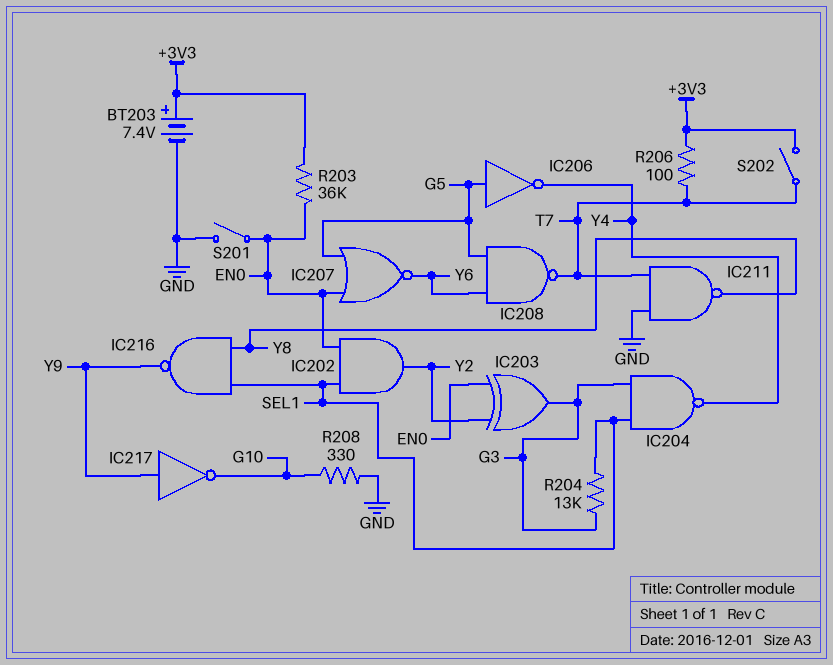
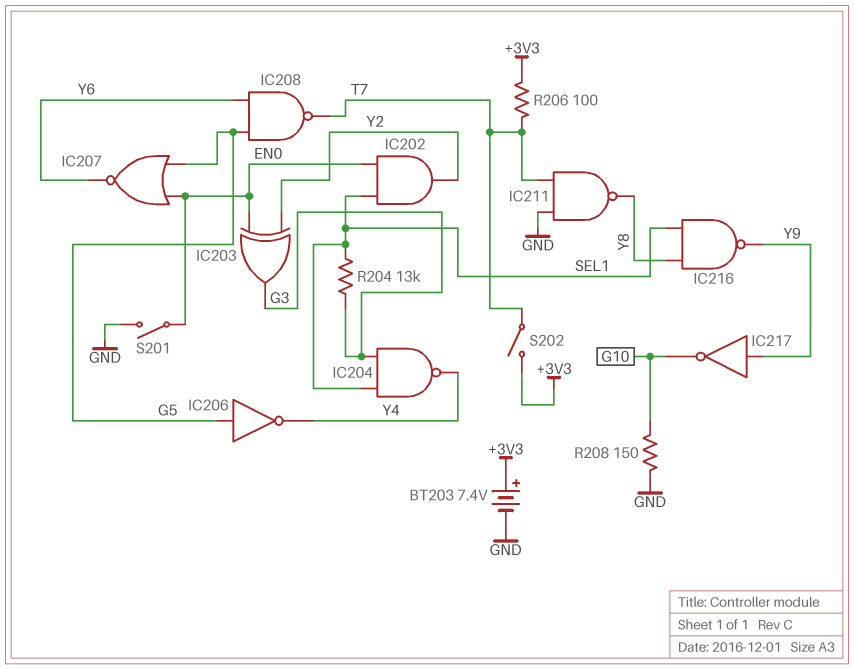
R203: 36k (+3V3, EN0) -> none
R208: 330 (G10, GND) -> 150 (G10, GND)

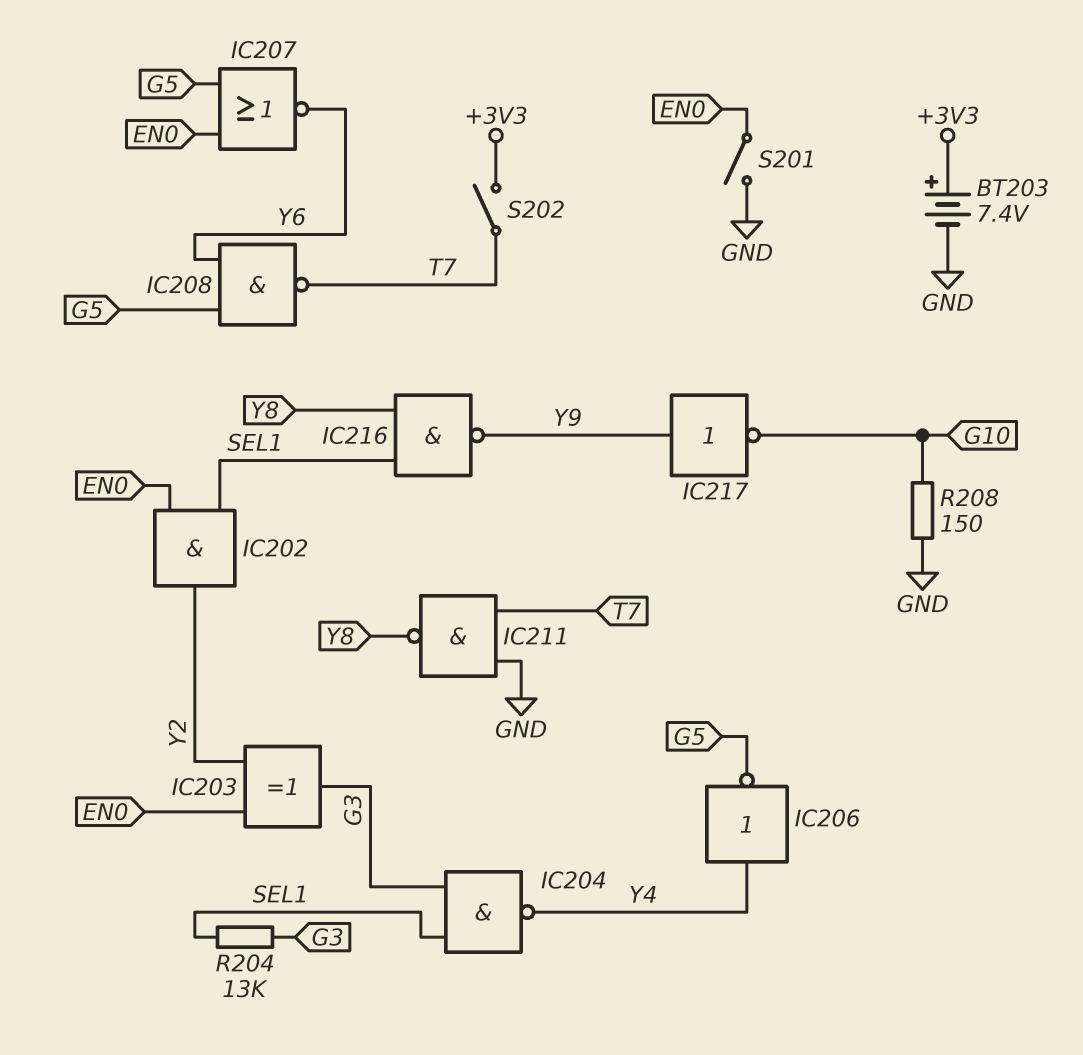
IC206: NOT (in G5, out Y4) -> NOT (in Y4, out G5)
R206: 100 (+3V3, T7) -> none

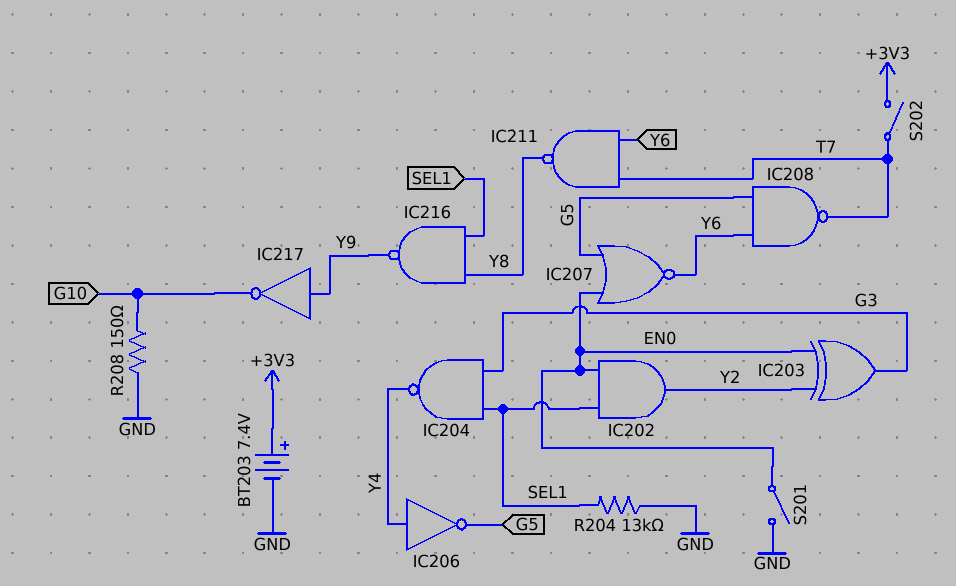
IC211: NAND (in GND, in T7, out Y8) -> NAND (in T7, in Y6, out Y8)
R204: 13k (G3, SEL1) -> 13k (GND, SEL1)

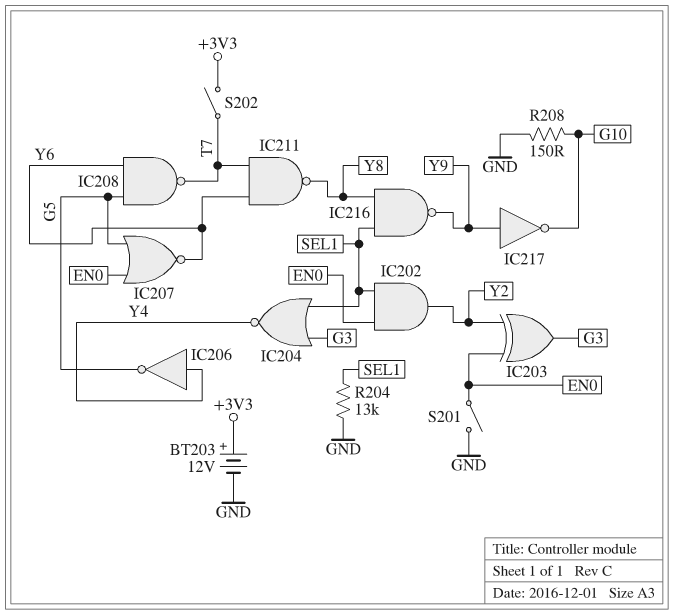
BT203: 7.4V (plus +3V3, minus GND) -> 12V (plus +3V3, minus GND)
IC204: NAND (in G3, in SEL1, out Y4) -> NOR (in G3, in SEL1, out Y4)

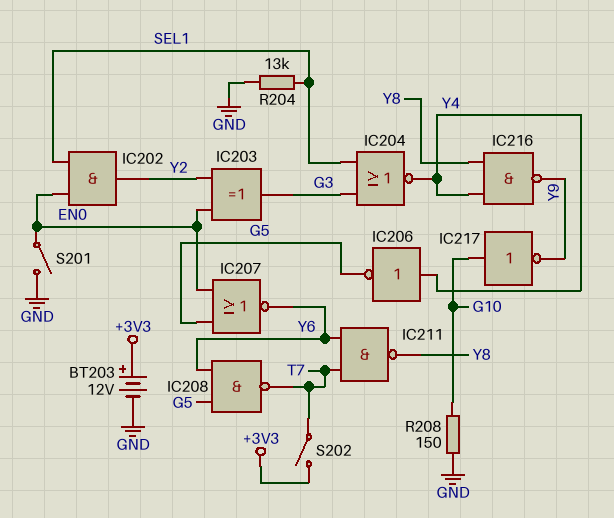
IC216: NAND (in SEL1, in Y8, out Y9) -> NAND (in Y4, in Y8, out Y9)
IC217: NOT (in Y9, out G10) -> NOT (in G10, out Y9)

